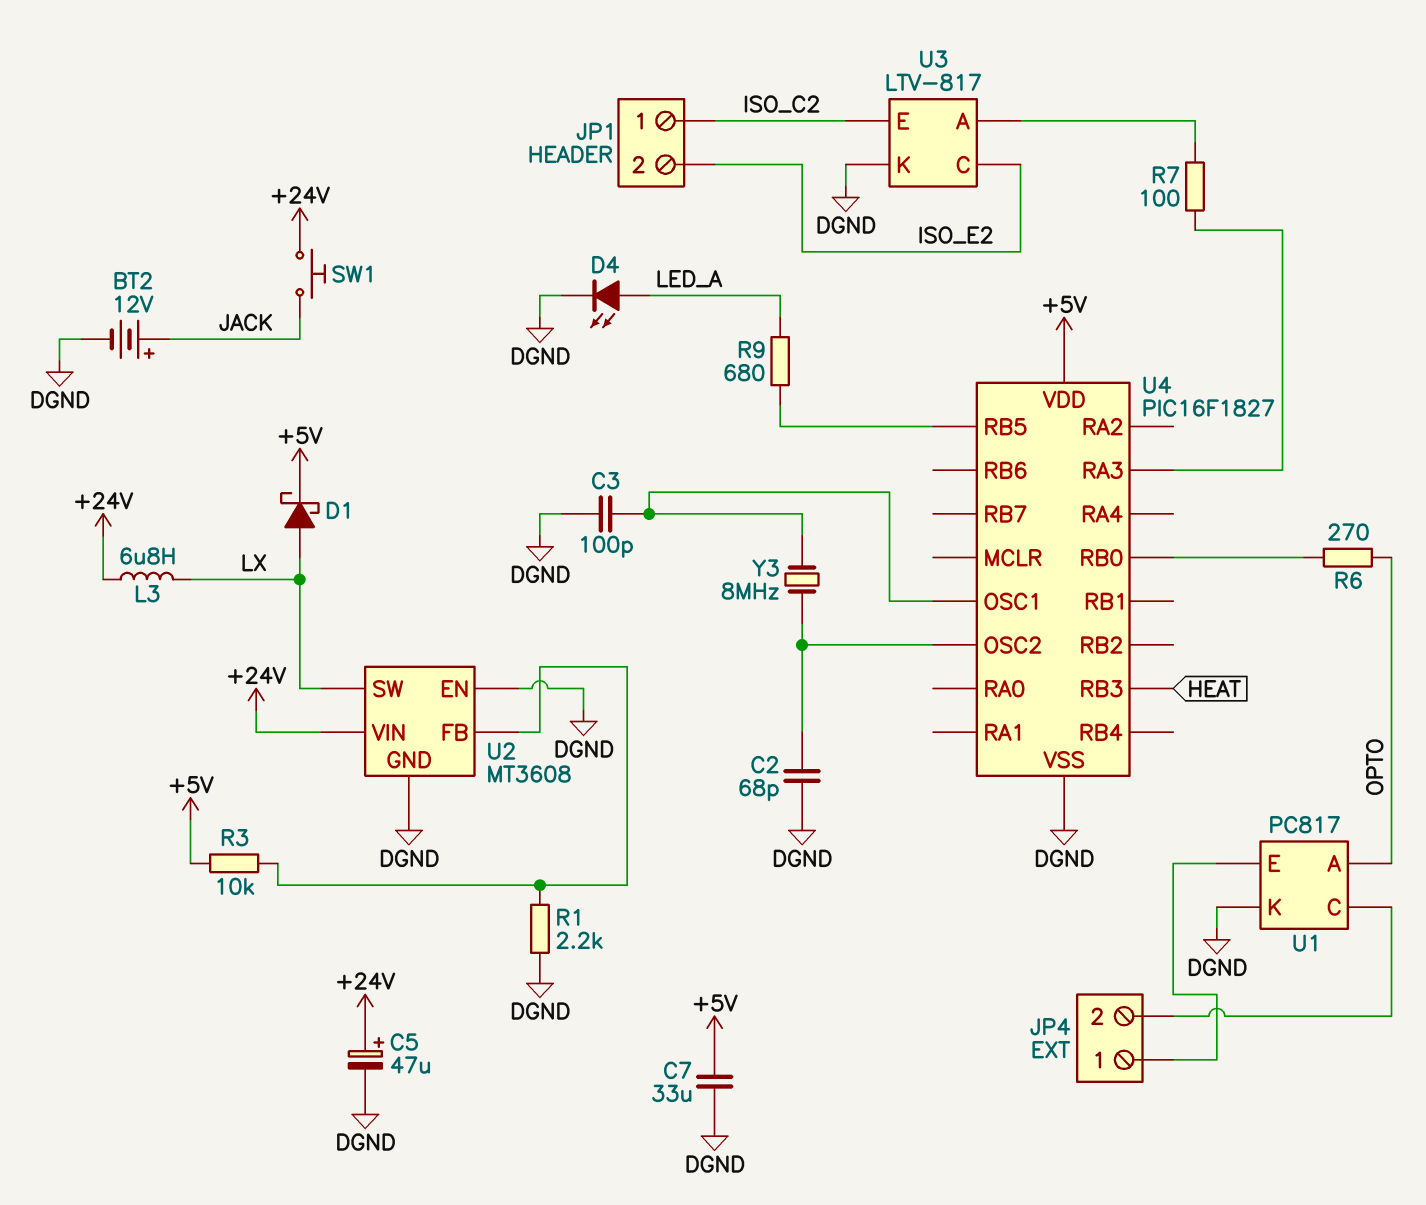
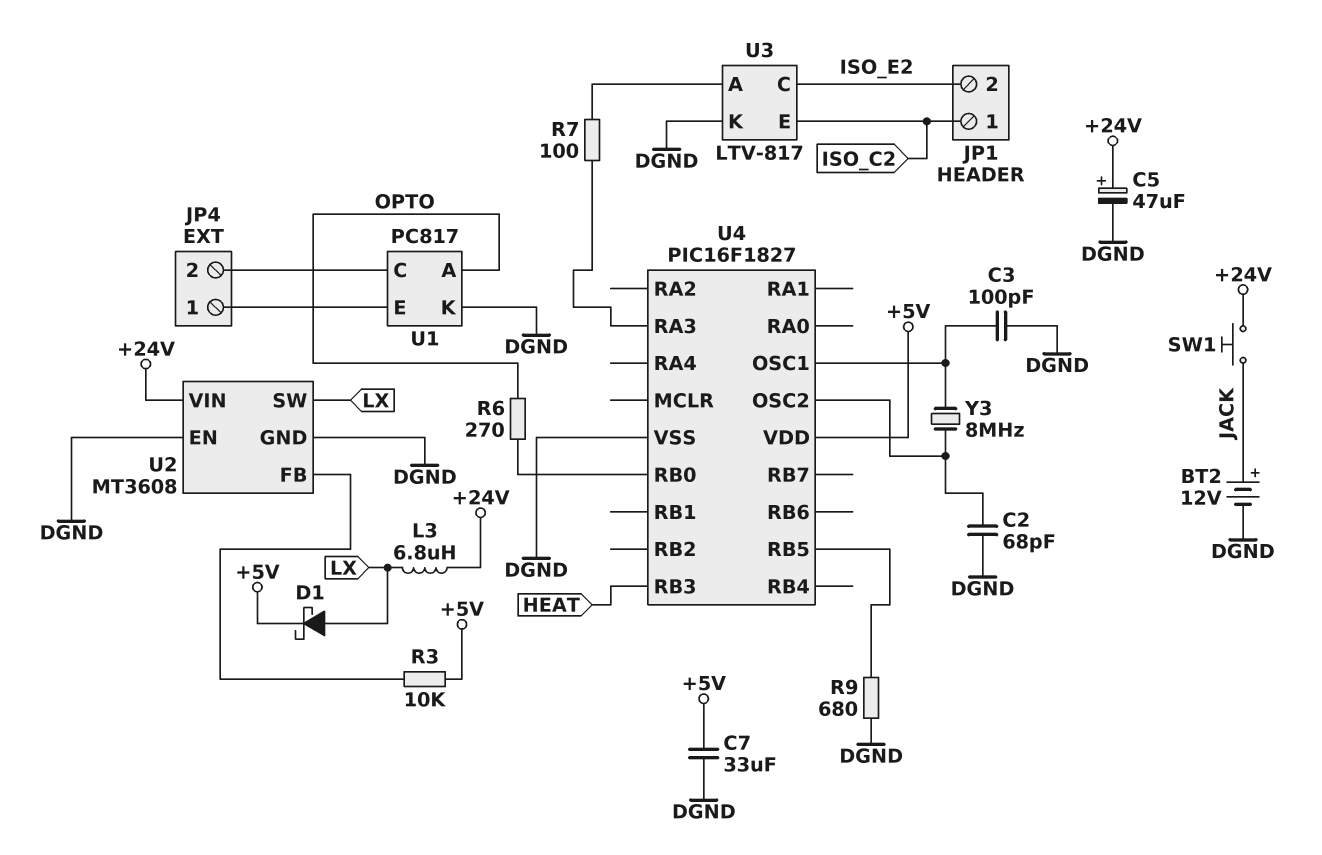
D4: LED (A LED_A, K DGND) -> none
R1: 2.2k (DGND, U2/FB) -> none
R9: 680 (LED_A, U4/RB5) -> 680 (DGND, U4/RB5)

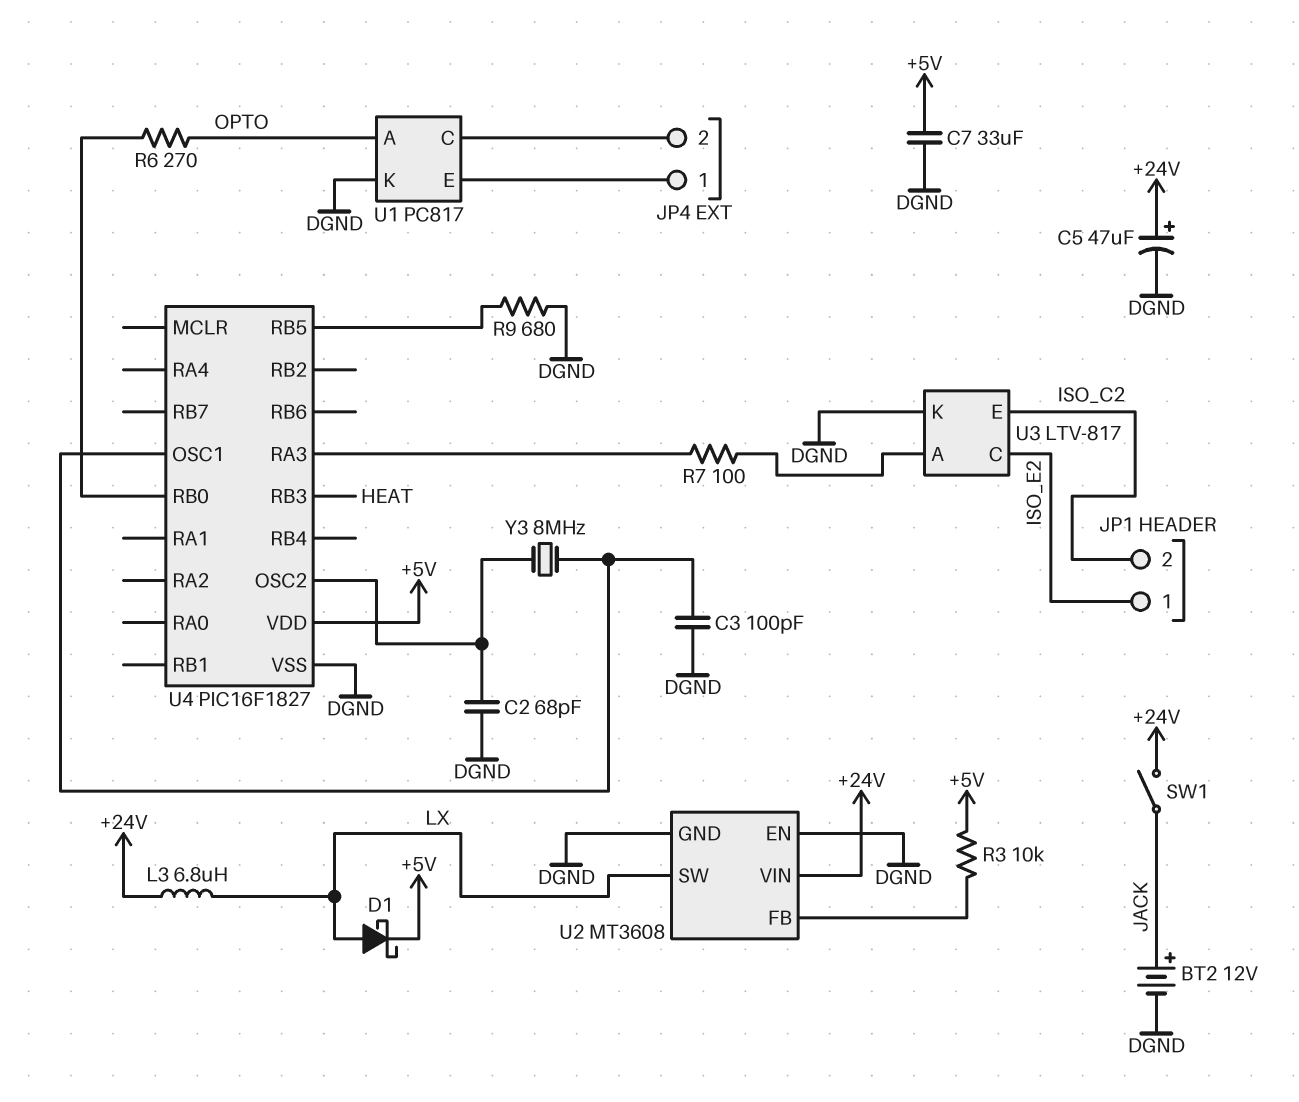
JP1 pin 1: ISO_C2 -> ISO_E2
JP1 pin 2: ISO_E2 -> ISO_C2
SW1: button (+24V, JACK) -> switch (+24V, JACK)

